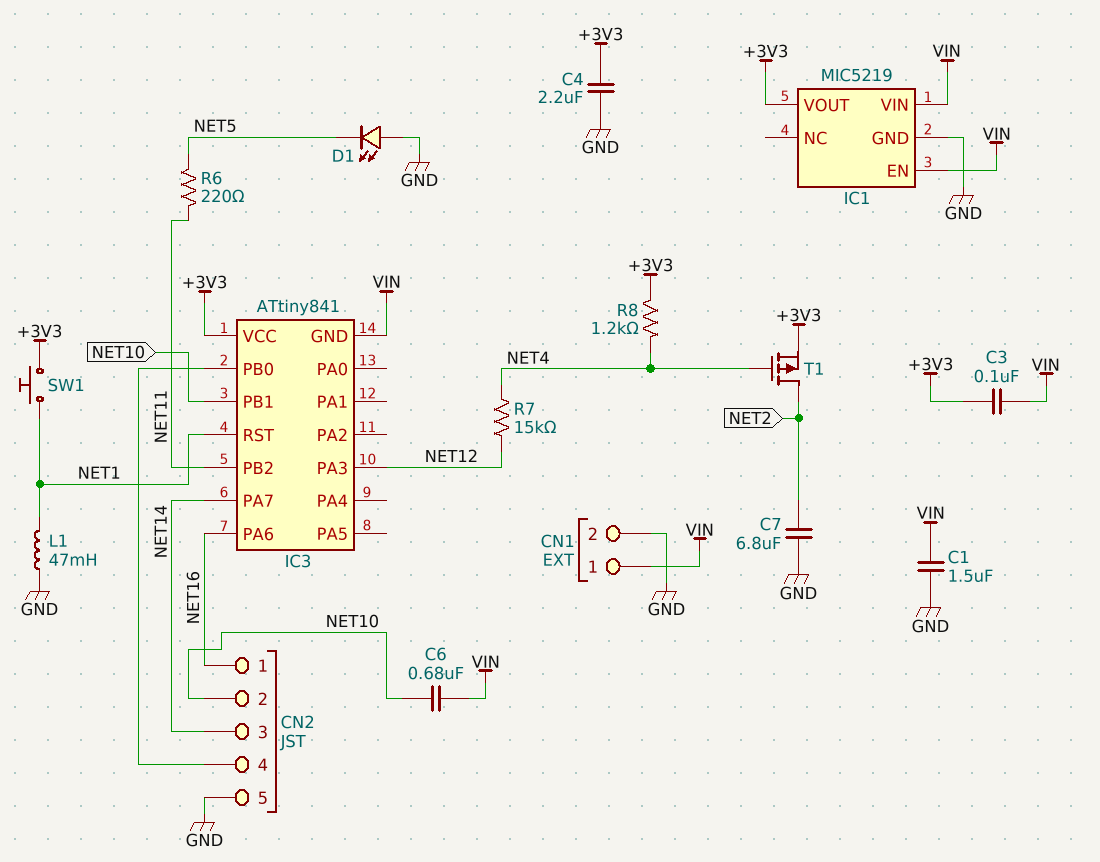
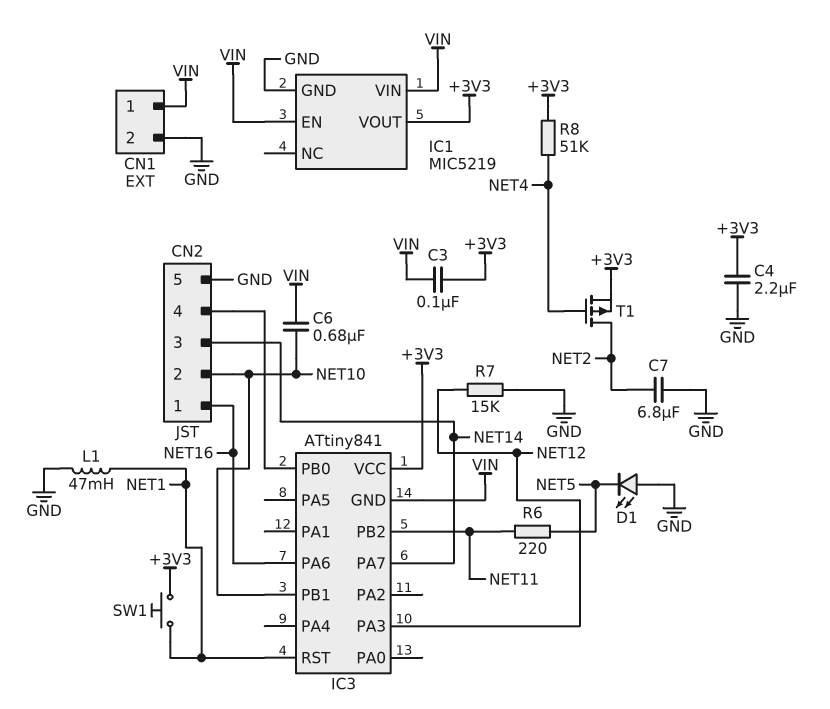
C1: 1.5uF (GND, VIN) -> none
R7: 15k (NET4, NET12) -> 15k (GND, NET12)
R8: 1.2k (+3V3, NET4) -> 51k (+3V3, NET4)

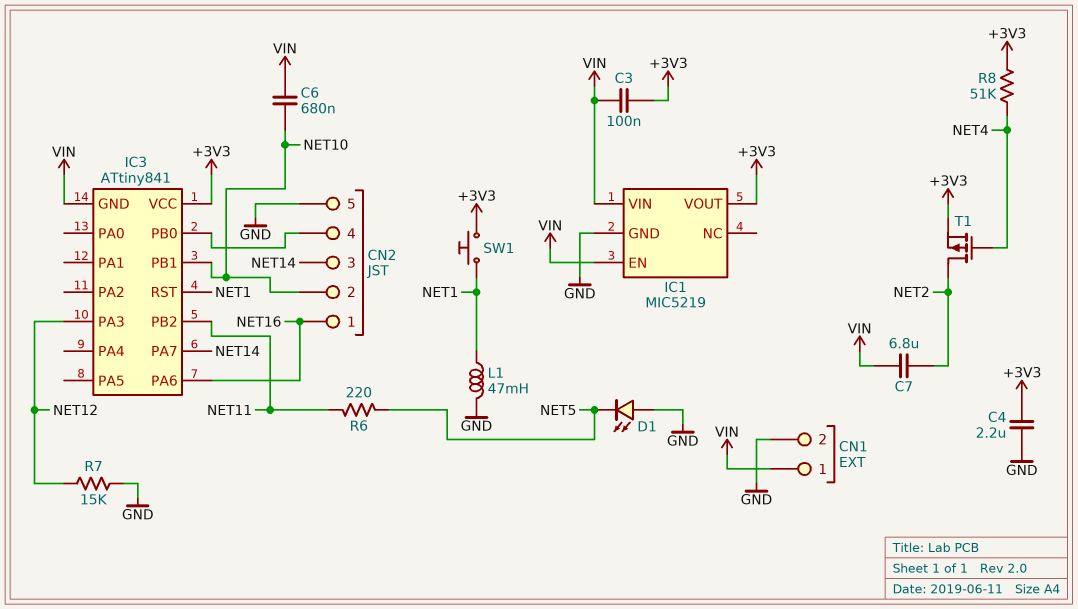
C7: 6.8uF (GND, NET2) -> 6.8uF (NET2, VIN)

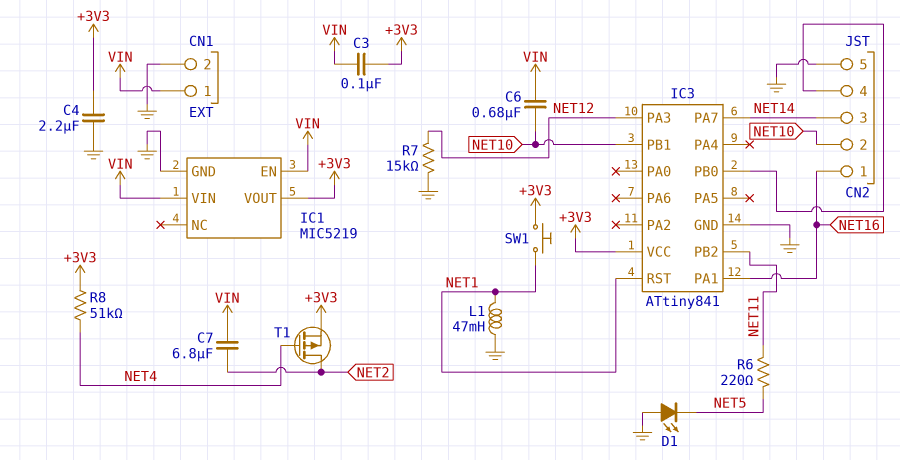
IC3 pin GND: VIN -> GND
IC3 pin PA1: none -> NET16
IC3 pin PA6: NET16 -> none

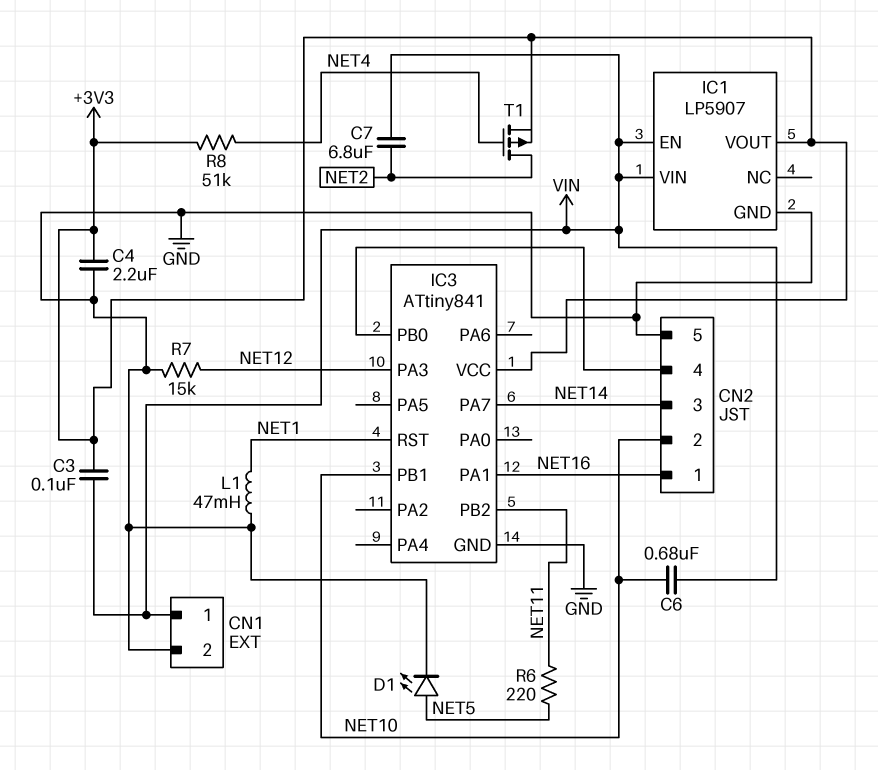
D1: LED (A GND, K NET5) -> LED (A NET5, K GND)
IC1: MIC5219 -> LP5907
SW1: button (+3V3, NET1) -> none

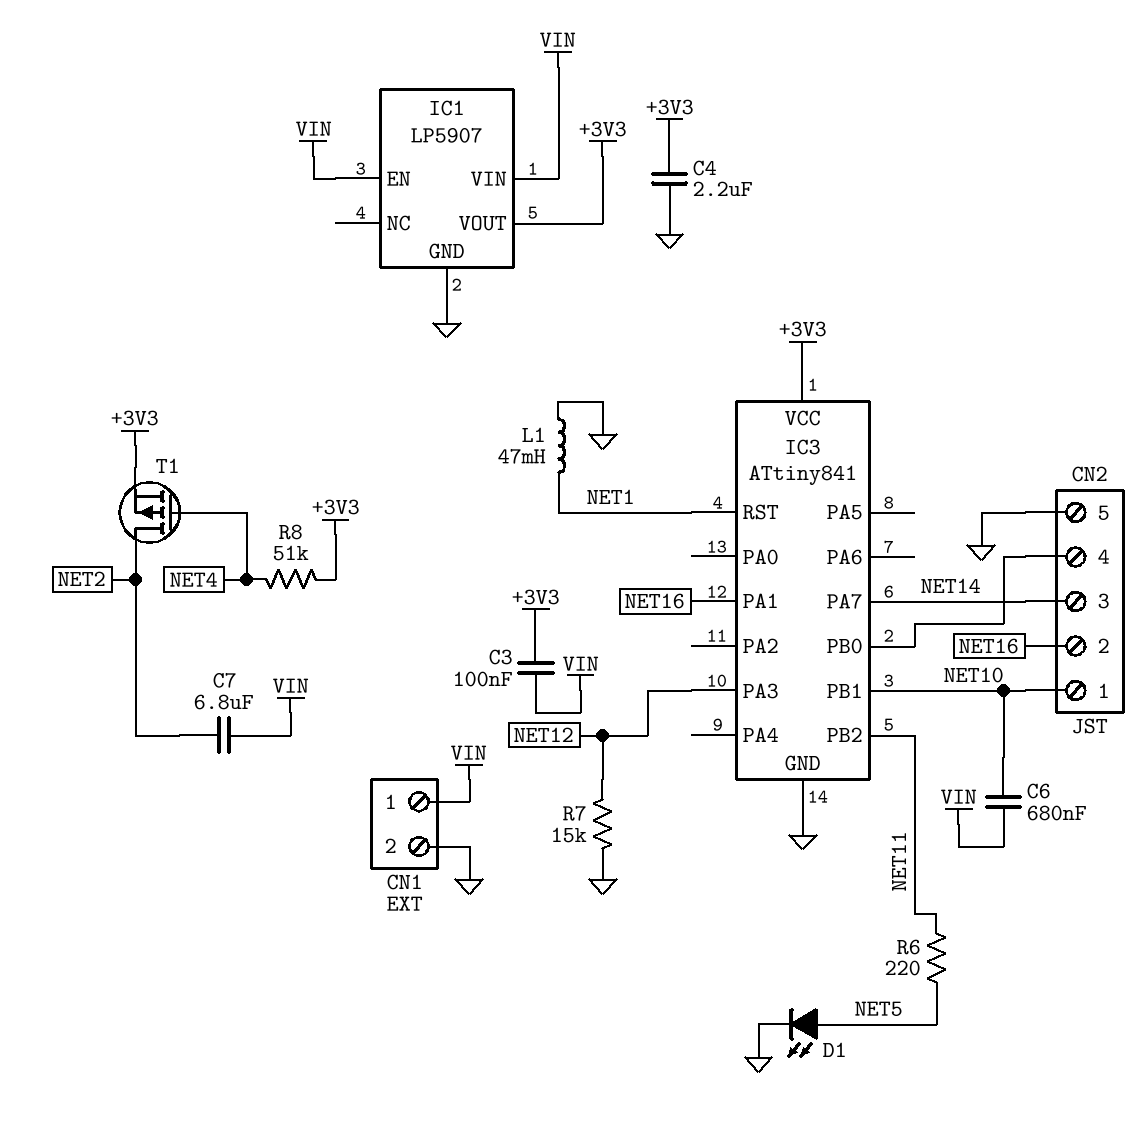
CN2 pin 1: NET16 -> NET10
CN2 pin 2: NET10 -> NET16

